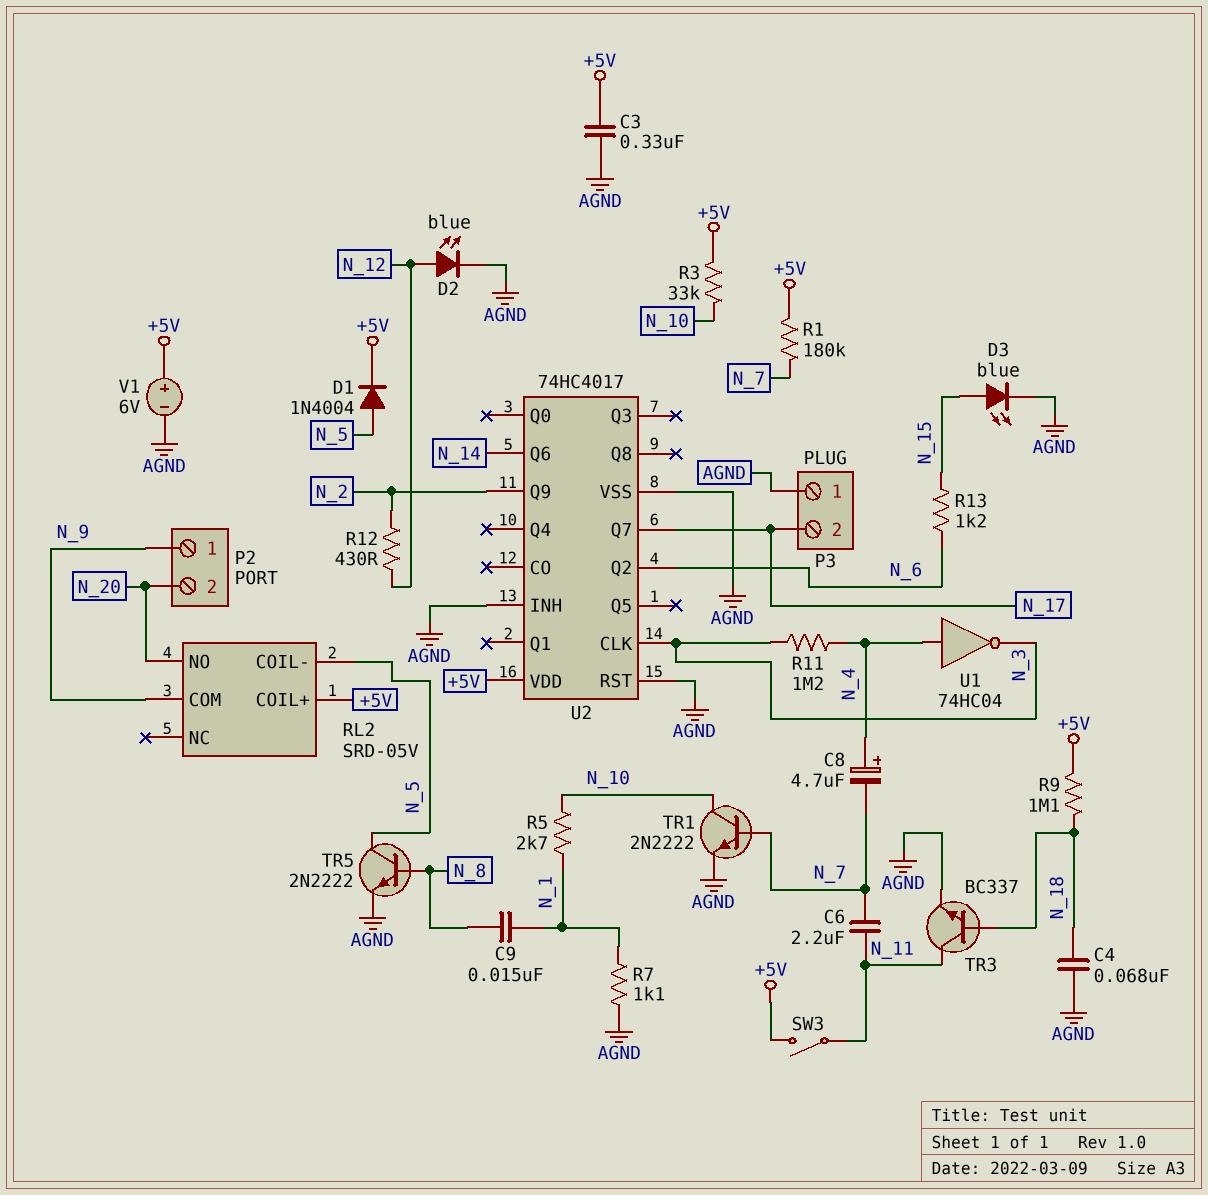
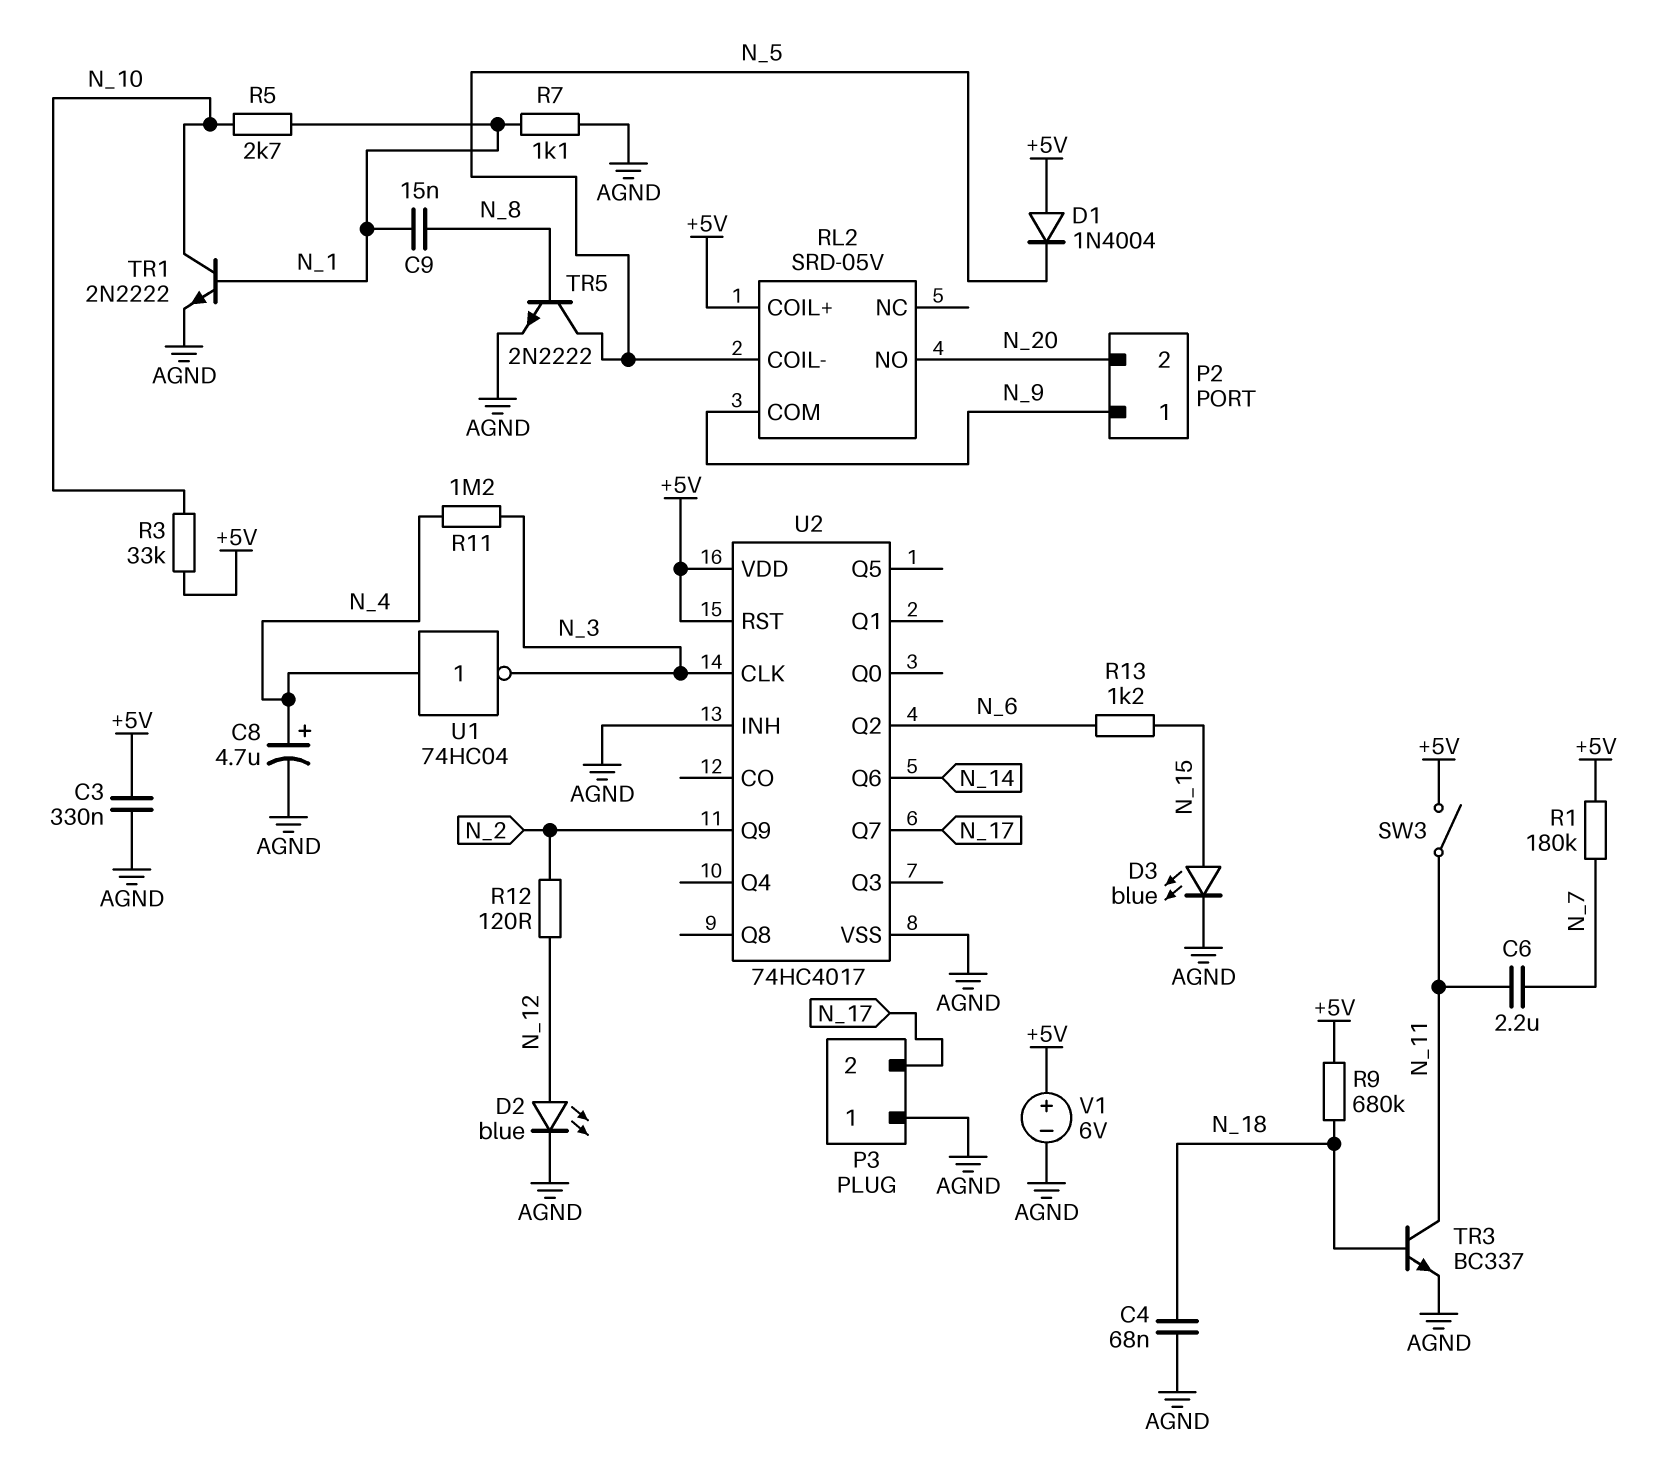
C8: 4.7uF (plus N_4, minus N_7) -> 4.7uF (plus N_4, minus AGND)
D1: diode 1N4004 (A N_5, K +5V) -> diode 1N4004 (A +5V, K N_5)
R9: 1.1M (+5V, N_18) -> 680k (+5V, N_18)
R12: 430 (N_2, N_12) -> 120 (N_2, N_12)
TR1: NPN 2N2222 (B N_7, C N_10, E AGND) -> NPN 2N2222 (B N_1, C N_10, E AGND)
U2 pin RST: AGND -> +5V

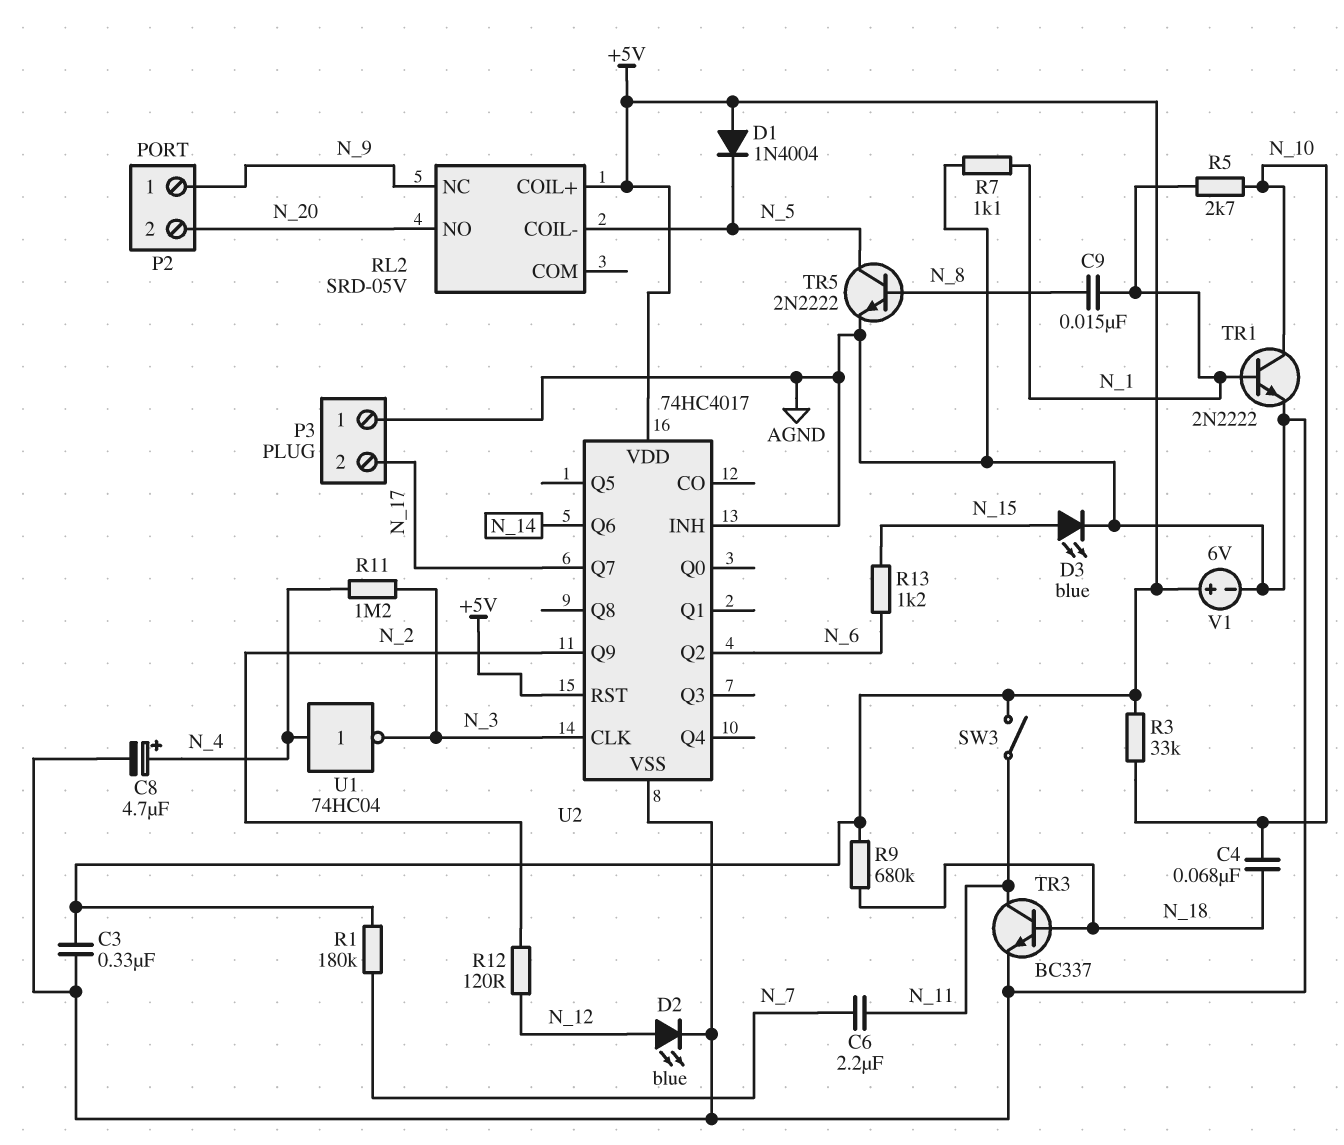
C4: 68nF (AGND, N_18) -> 68nF (N_10, N_18)
RL2 pin COM: N_9 -> none
RL2 pin NC: none -> N_9

